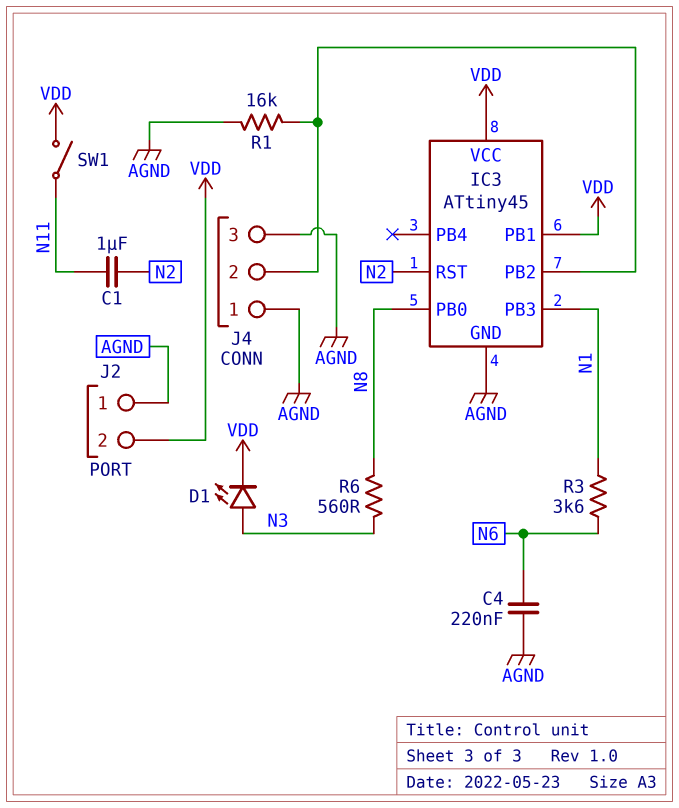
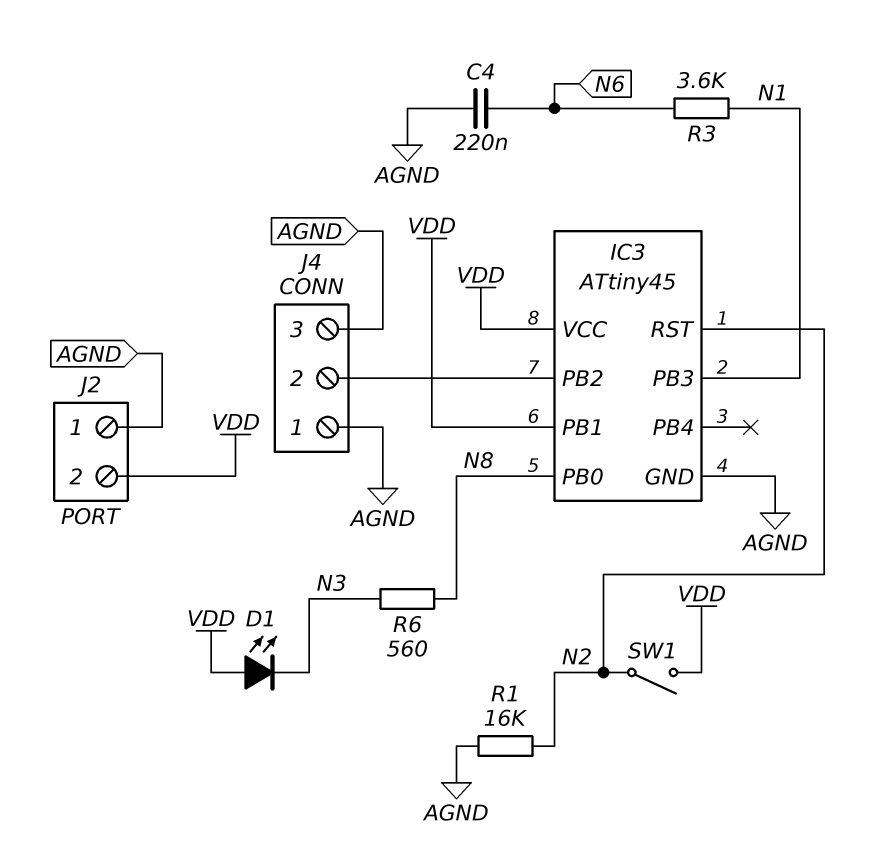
C1: 1uF (N2, N11) -> none
D1: LED (A N3, K VDD) -> LED (A VDD, K N3)
R1: 16k (AGND, IC3/PB2) -> 16k (AGND, N2)
SW1: switch (N11, VDD) -> switch (N2, VDD)

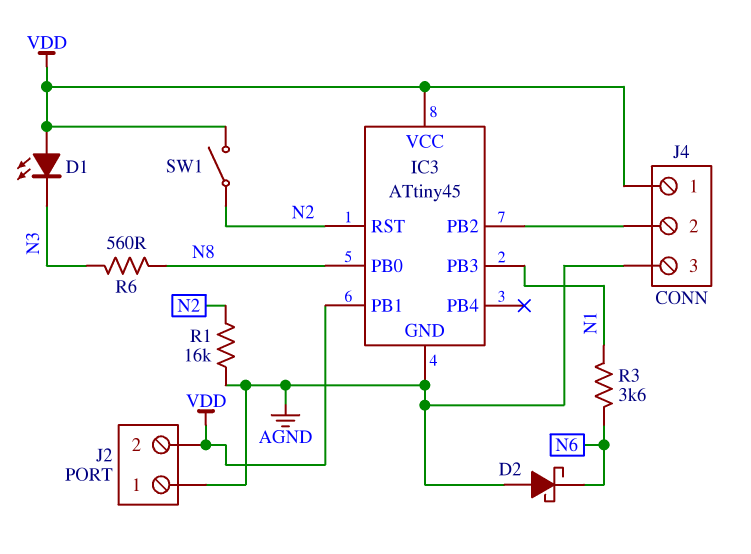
C4: 220nF (AGND, N6) -> none
D2: none -> schottky (A AGND, K N6)
J4 pin 1: AGND -> VDD

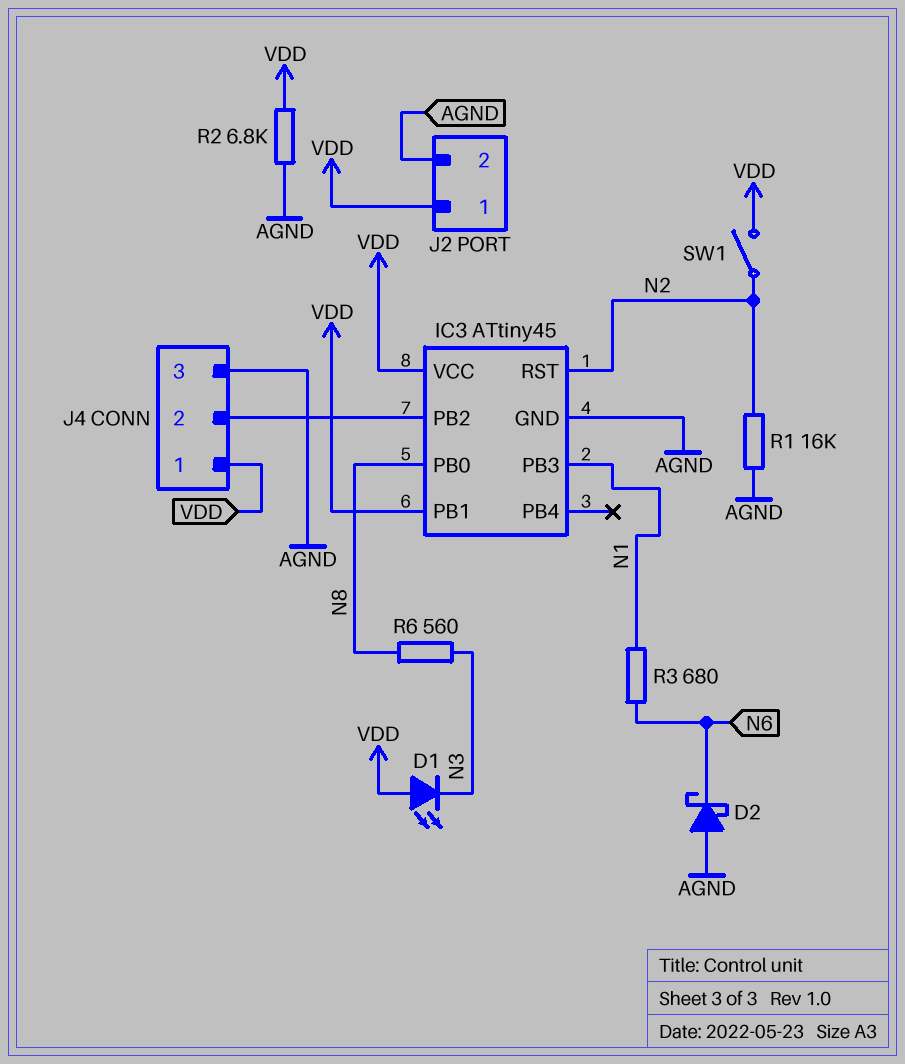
J2 pin 1: AGND -> VDD
J2 pin 2: VDD -> AGND
R2: none -> 6.8k (AGND, VDD)
R3: 3.6k (N1, N6) -> 680 (N1, N6)

